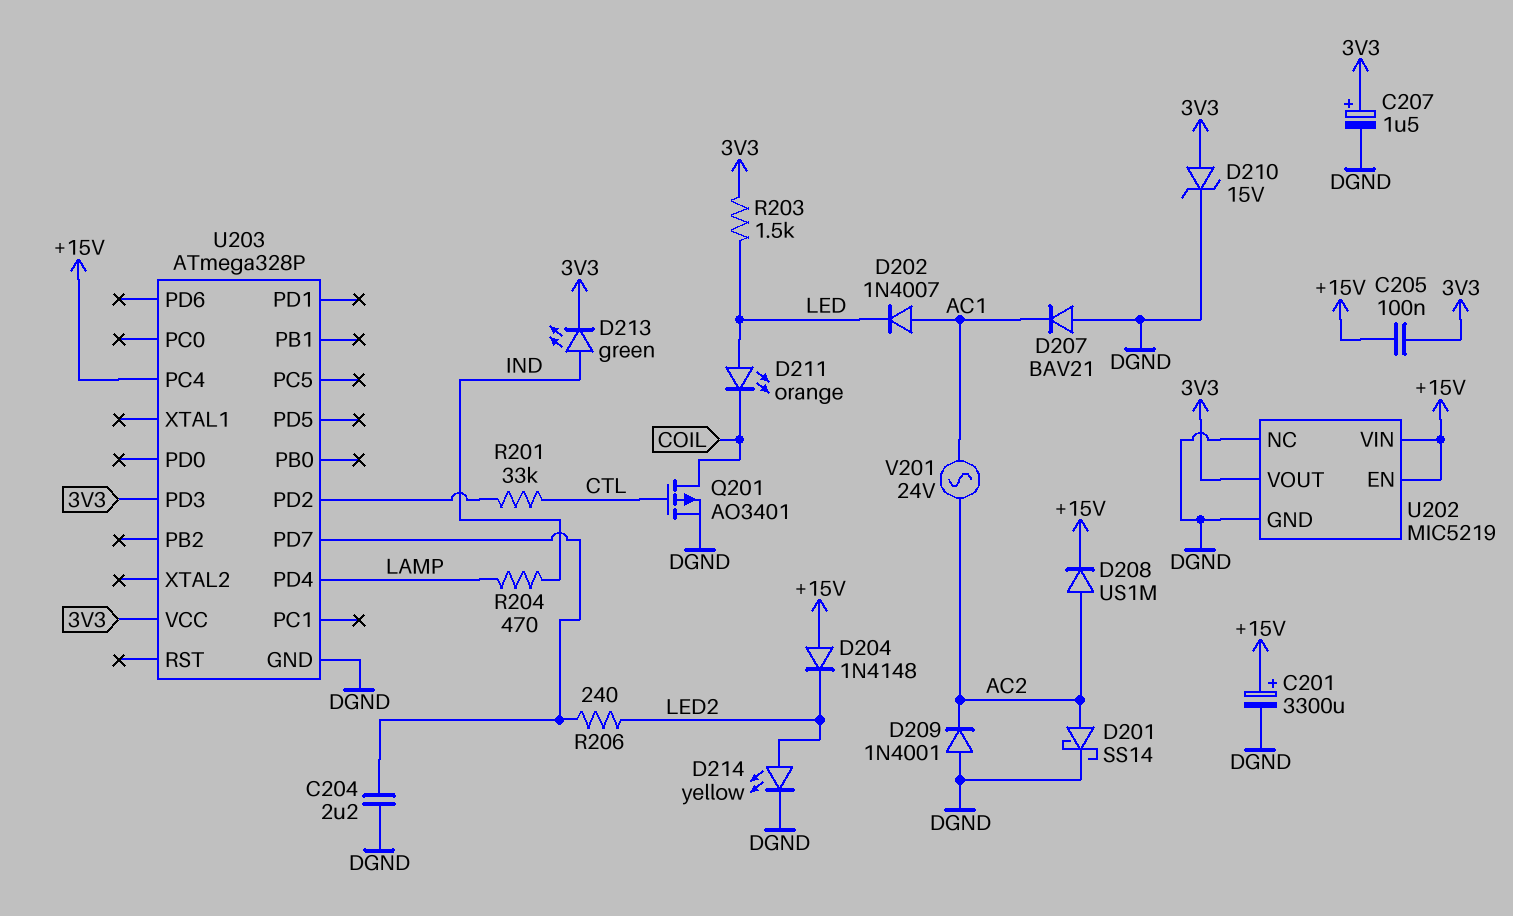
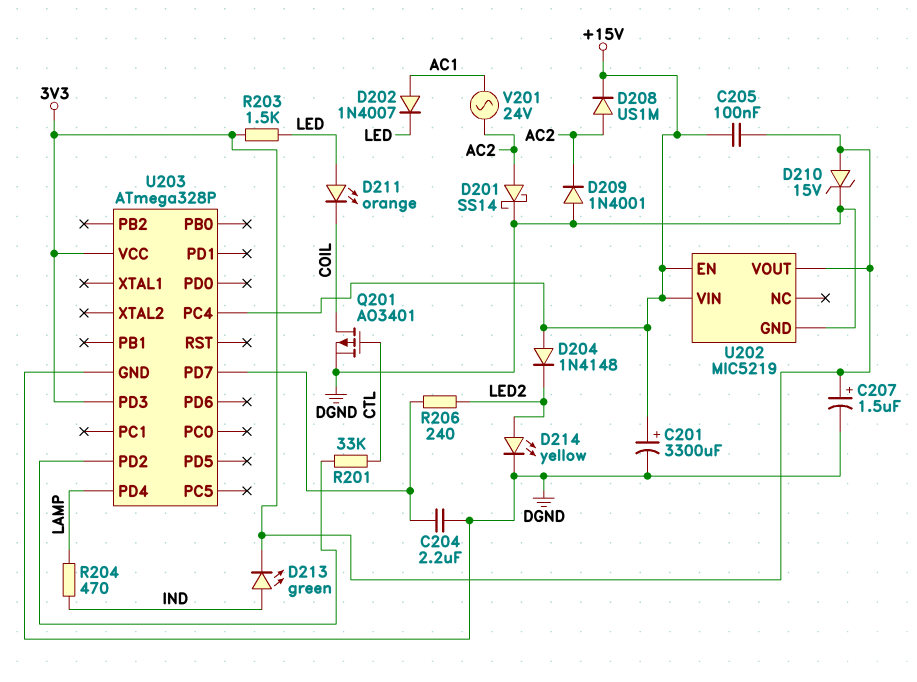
D207: diode BAV21 (A DGND, K AC1) -> none
U202 pin NC: DGND -> none

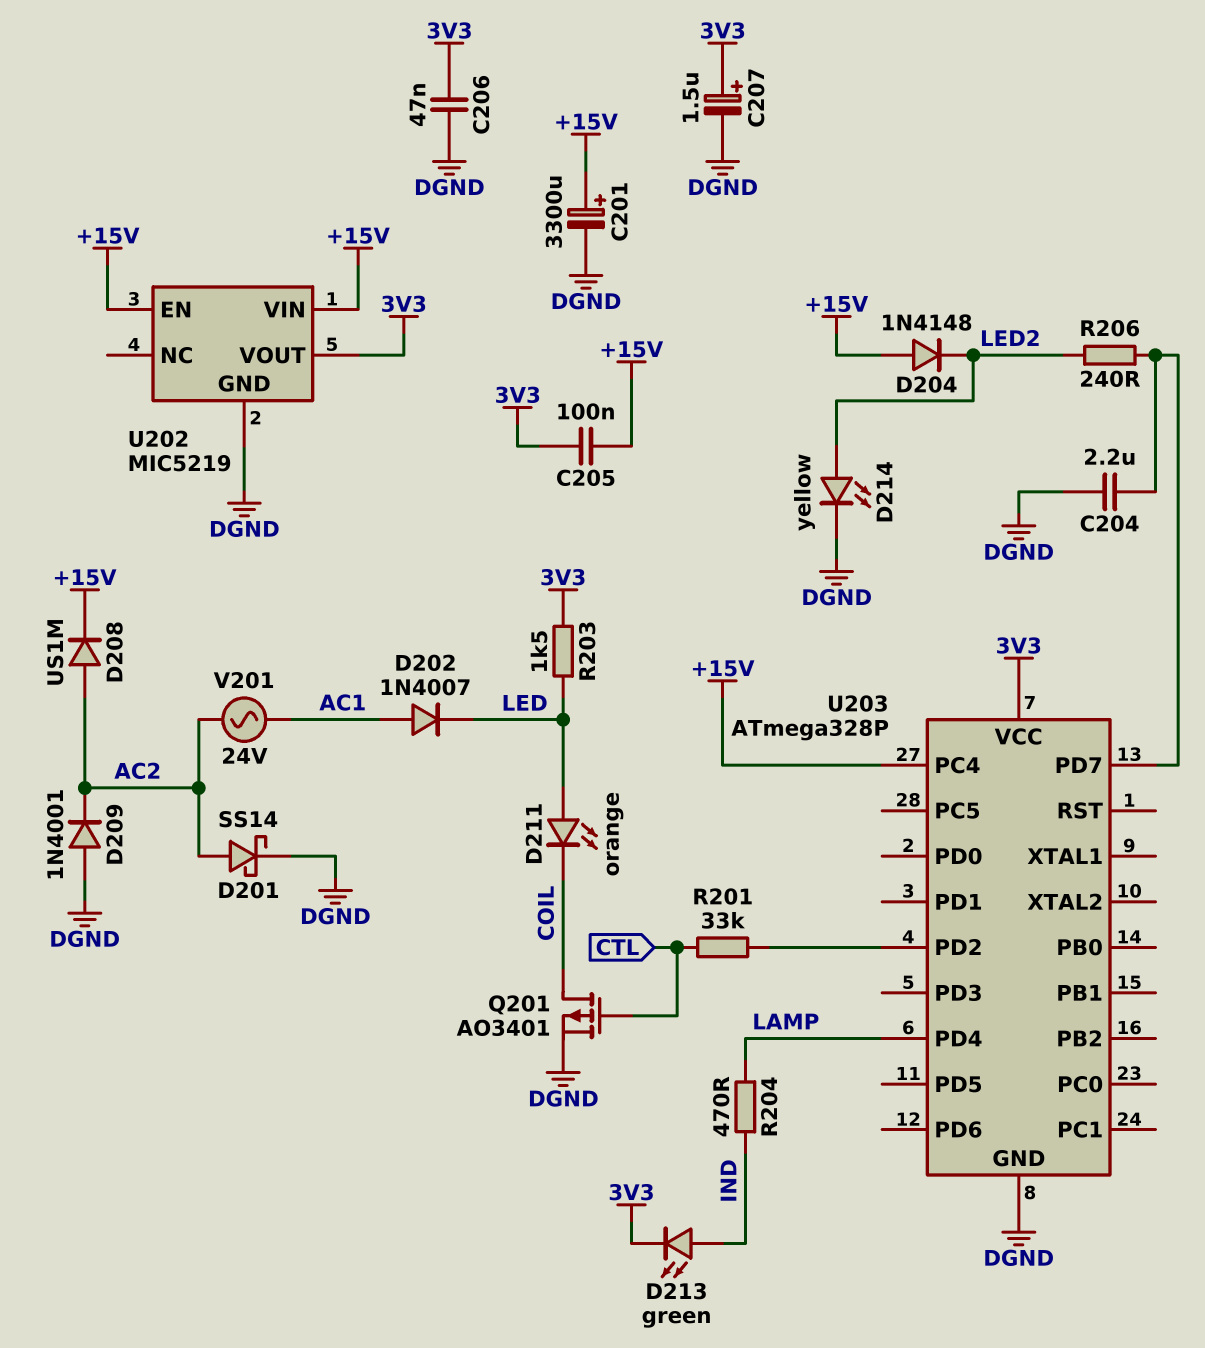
C206: none -> 47nF (3V3, DGND)
D210: zener 15V (A 3V3, K DGND) -> none
U203 pin PD3: 3V3 -> none

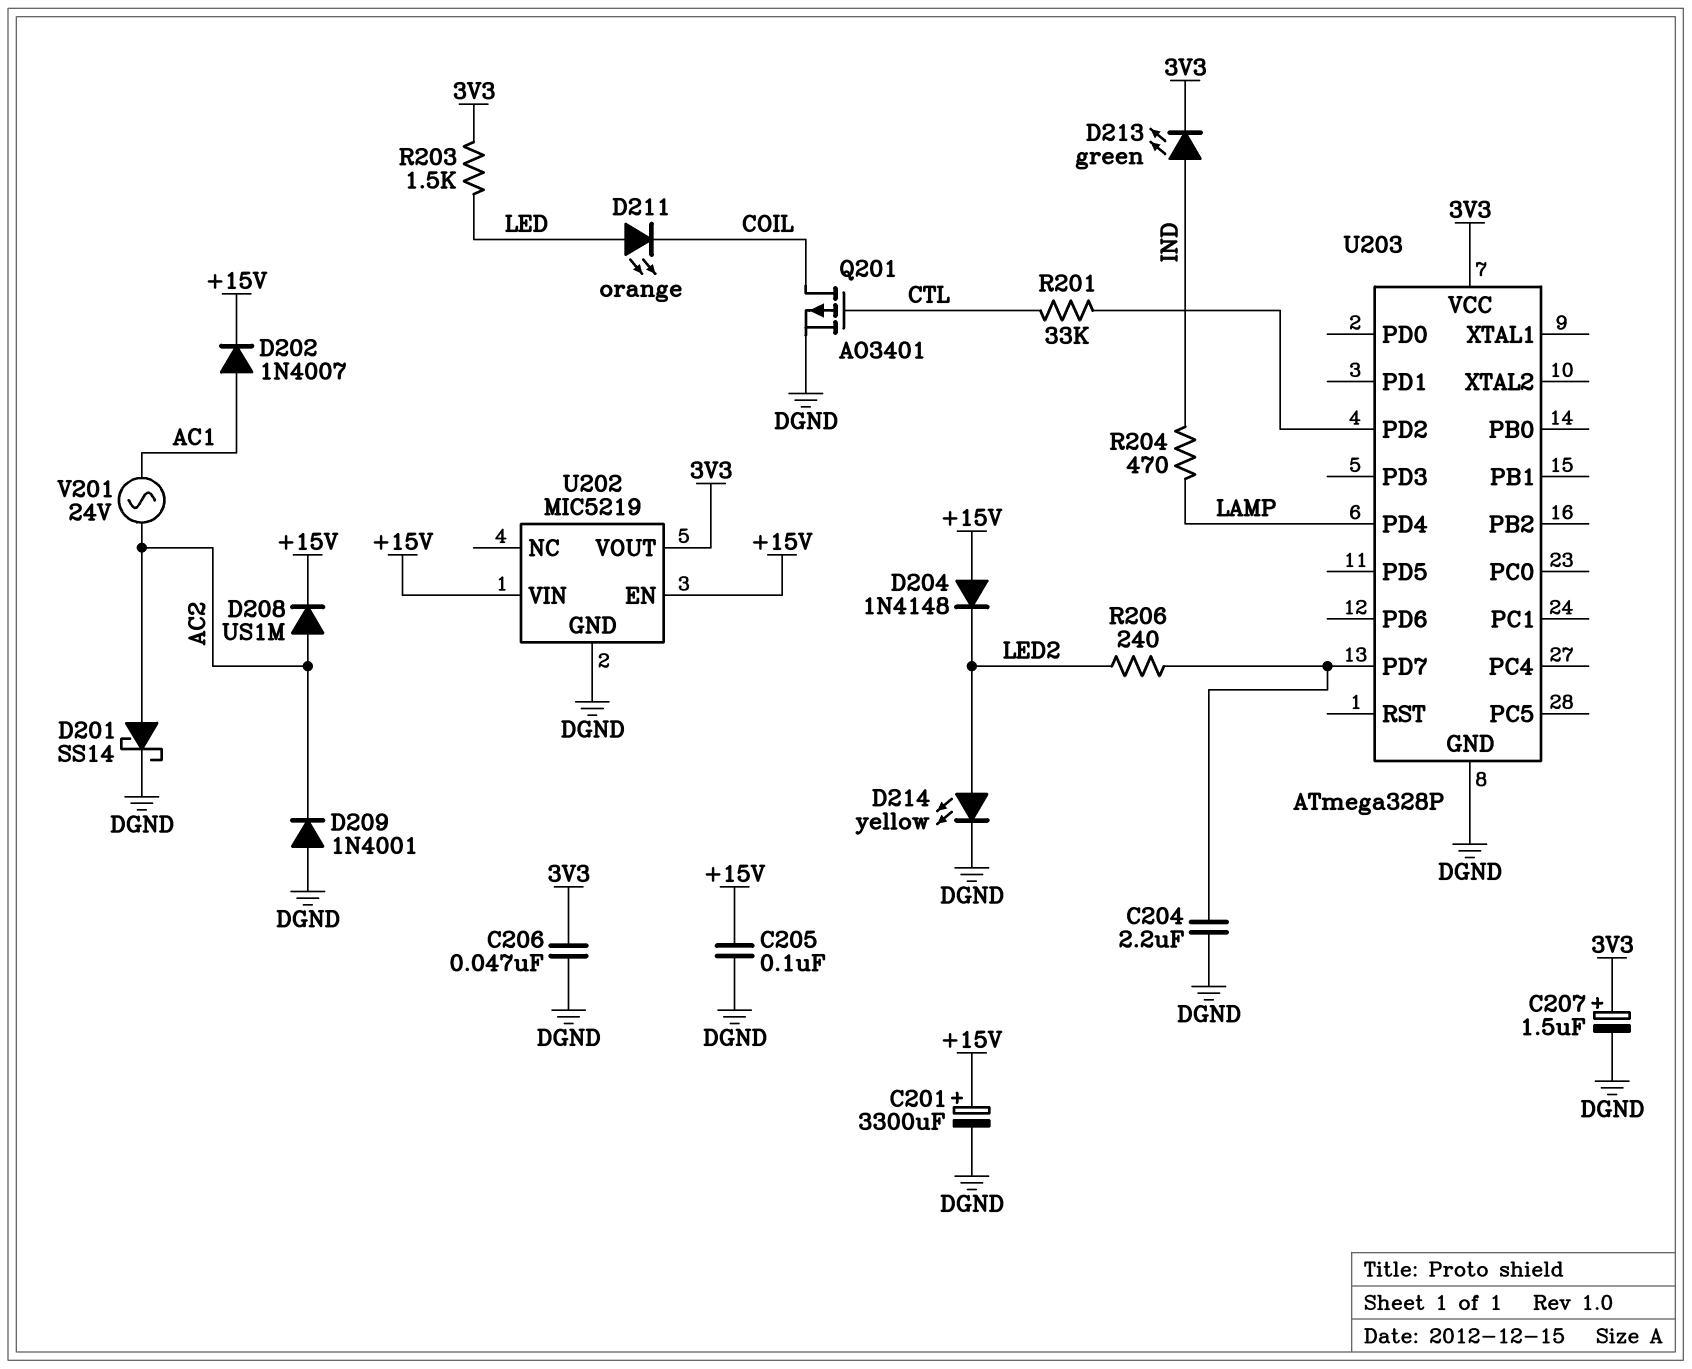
C205: 100nF (+15V, 3V3) -> 100nF (+15V, DGND)
D202: diode 1N4007 (A AC1, K LED) -> diode 1N4007 (A AC1, K +15V)
U203 pin PC4: +15V -> none

